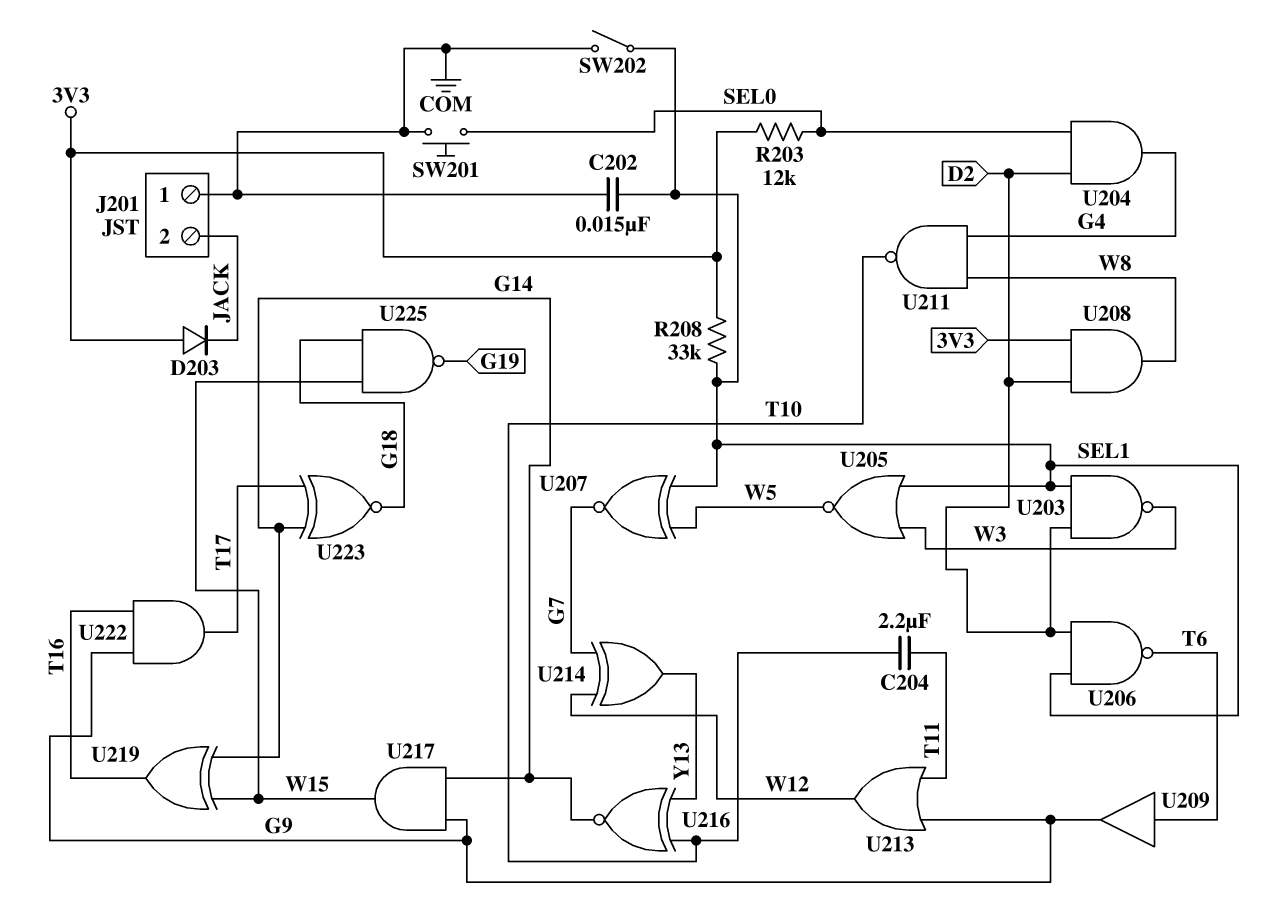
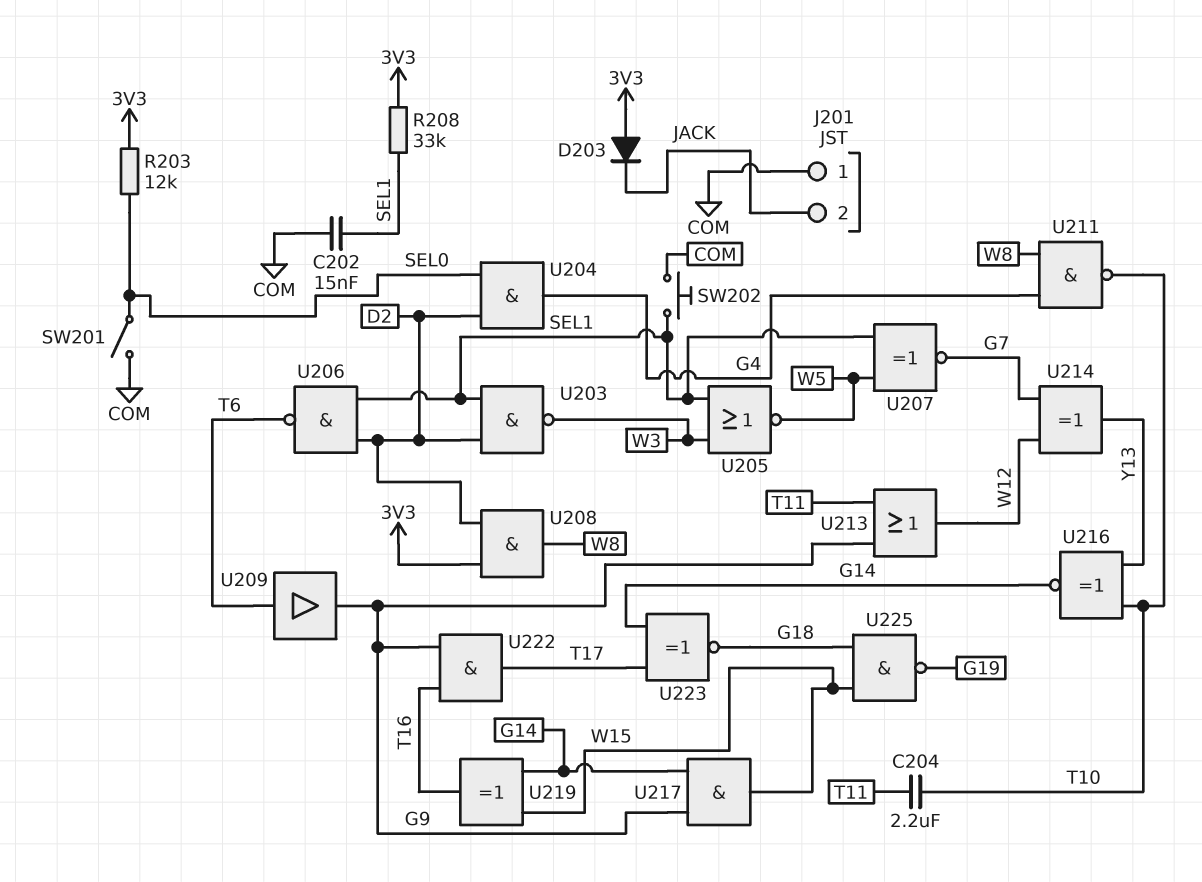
SW201: button (COM, SEL0) -> switch (COM, SEL0)
SW202: switch (COM, SEL1) -> button (COM, SEL1)

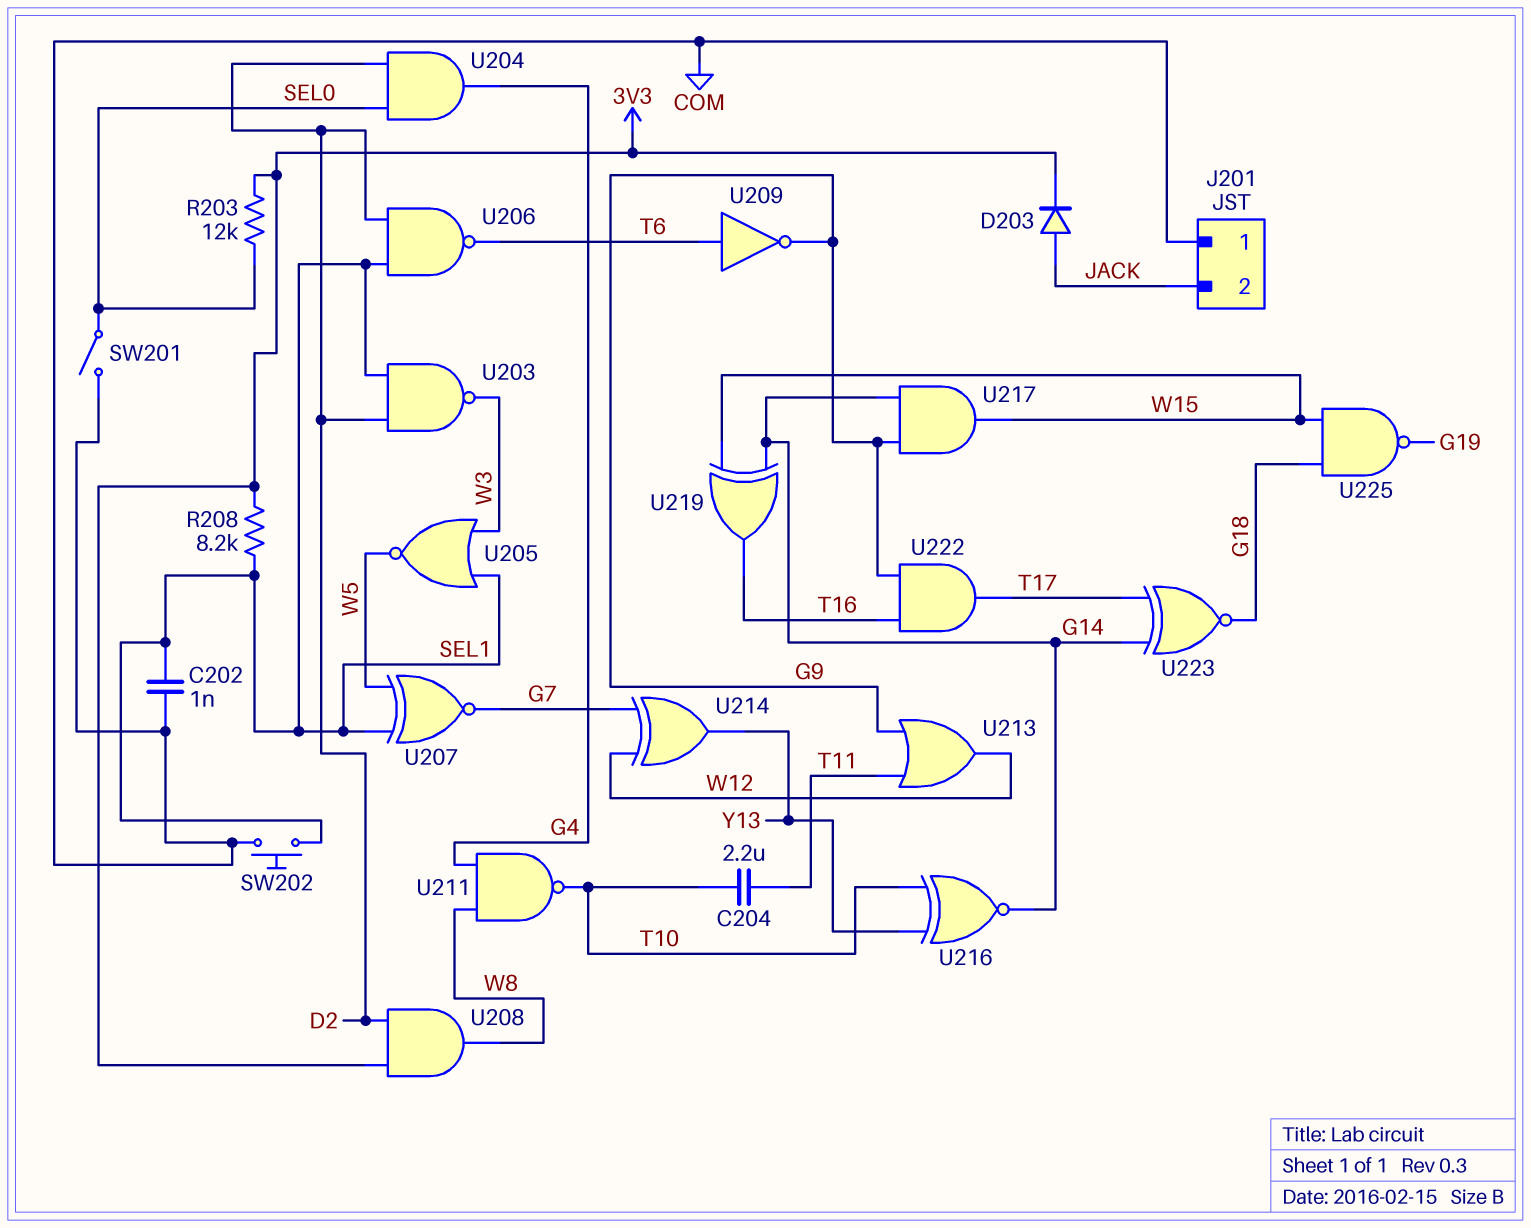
C202: 15nF (COM, SEL1) -> 1nF (COM, SEL1)
D203: diode (A 3V3, K JACK) -> diode (A JACK, K 3V3)
R208: 33k (3V3, SEL1) -> 8.2k (3V3, SEL1)
U209: buffer (in T6, out G9) -> NOT (in T6, out G9)

